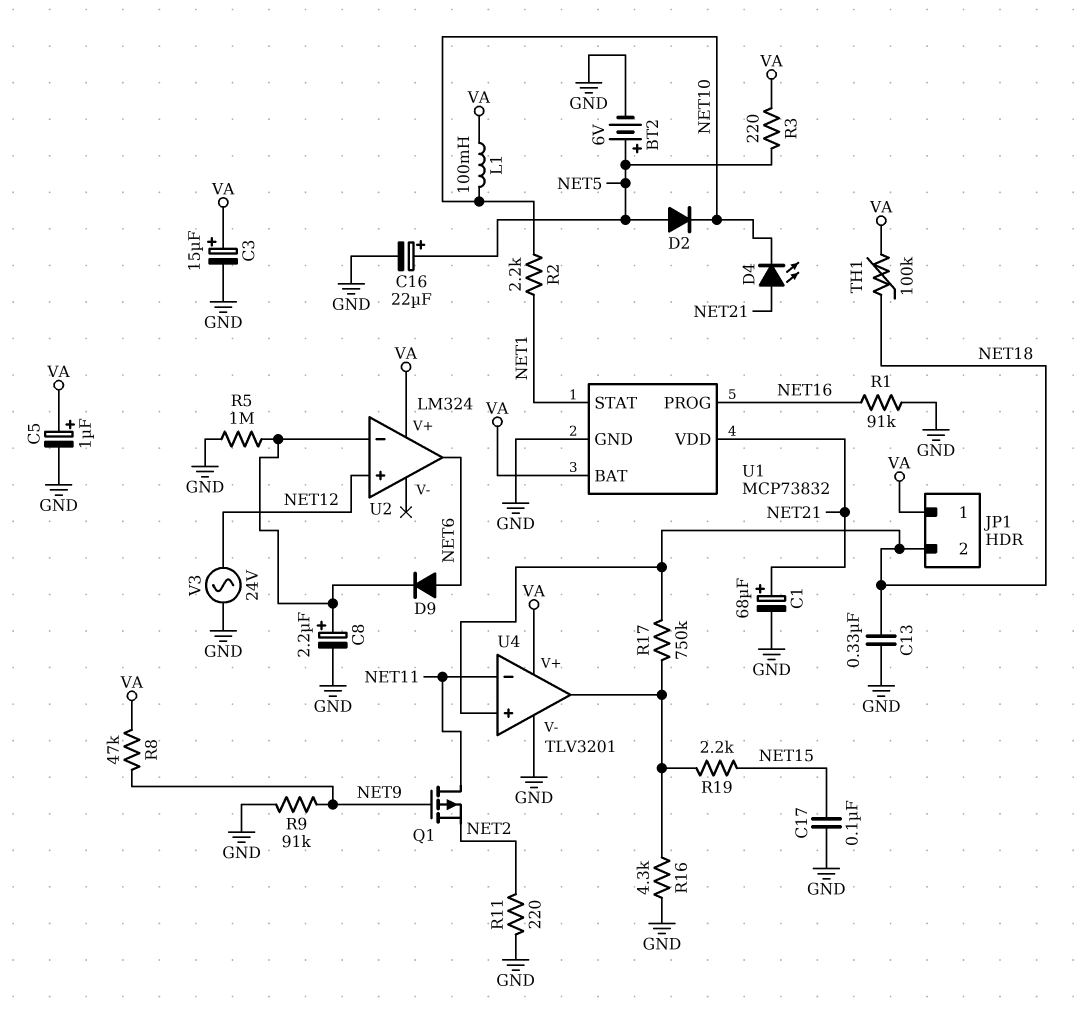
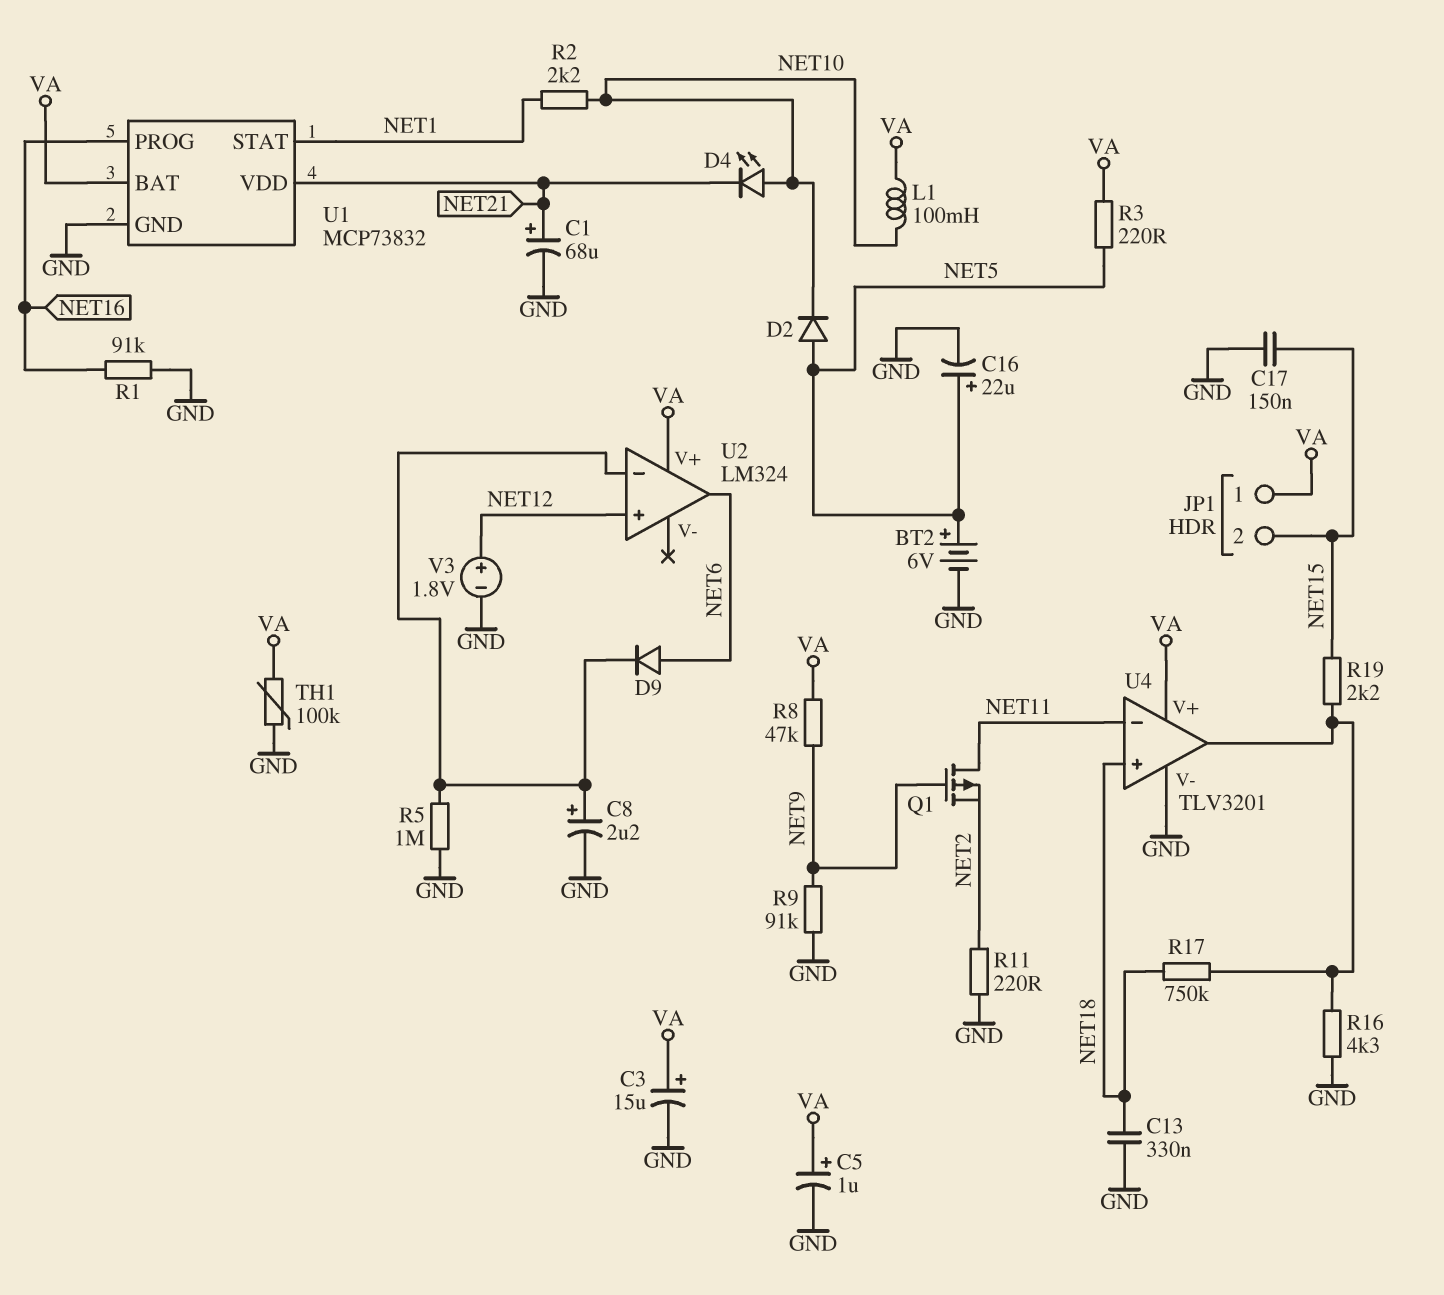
C17: 100nF (GND, NET15) -> 150nF (GND, NET15)
D4: LED (A NET21, K NET10) -> LED (A NET10, K NET21)
JP1 pin 2: NET18 -> NET15
TH1: 100k (NET18, VA) -> 100k (GND, VA)
V3: AC 24V (GND, NET12) -> 1.8V (plus NET12, minus GND)

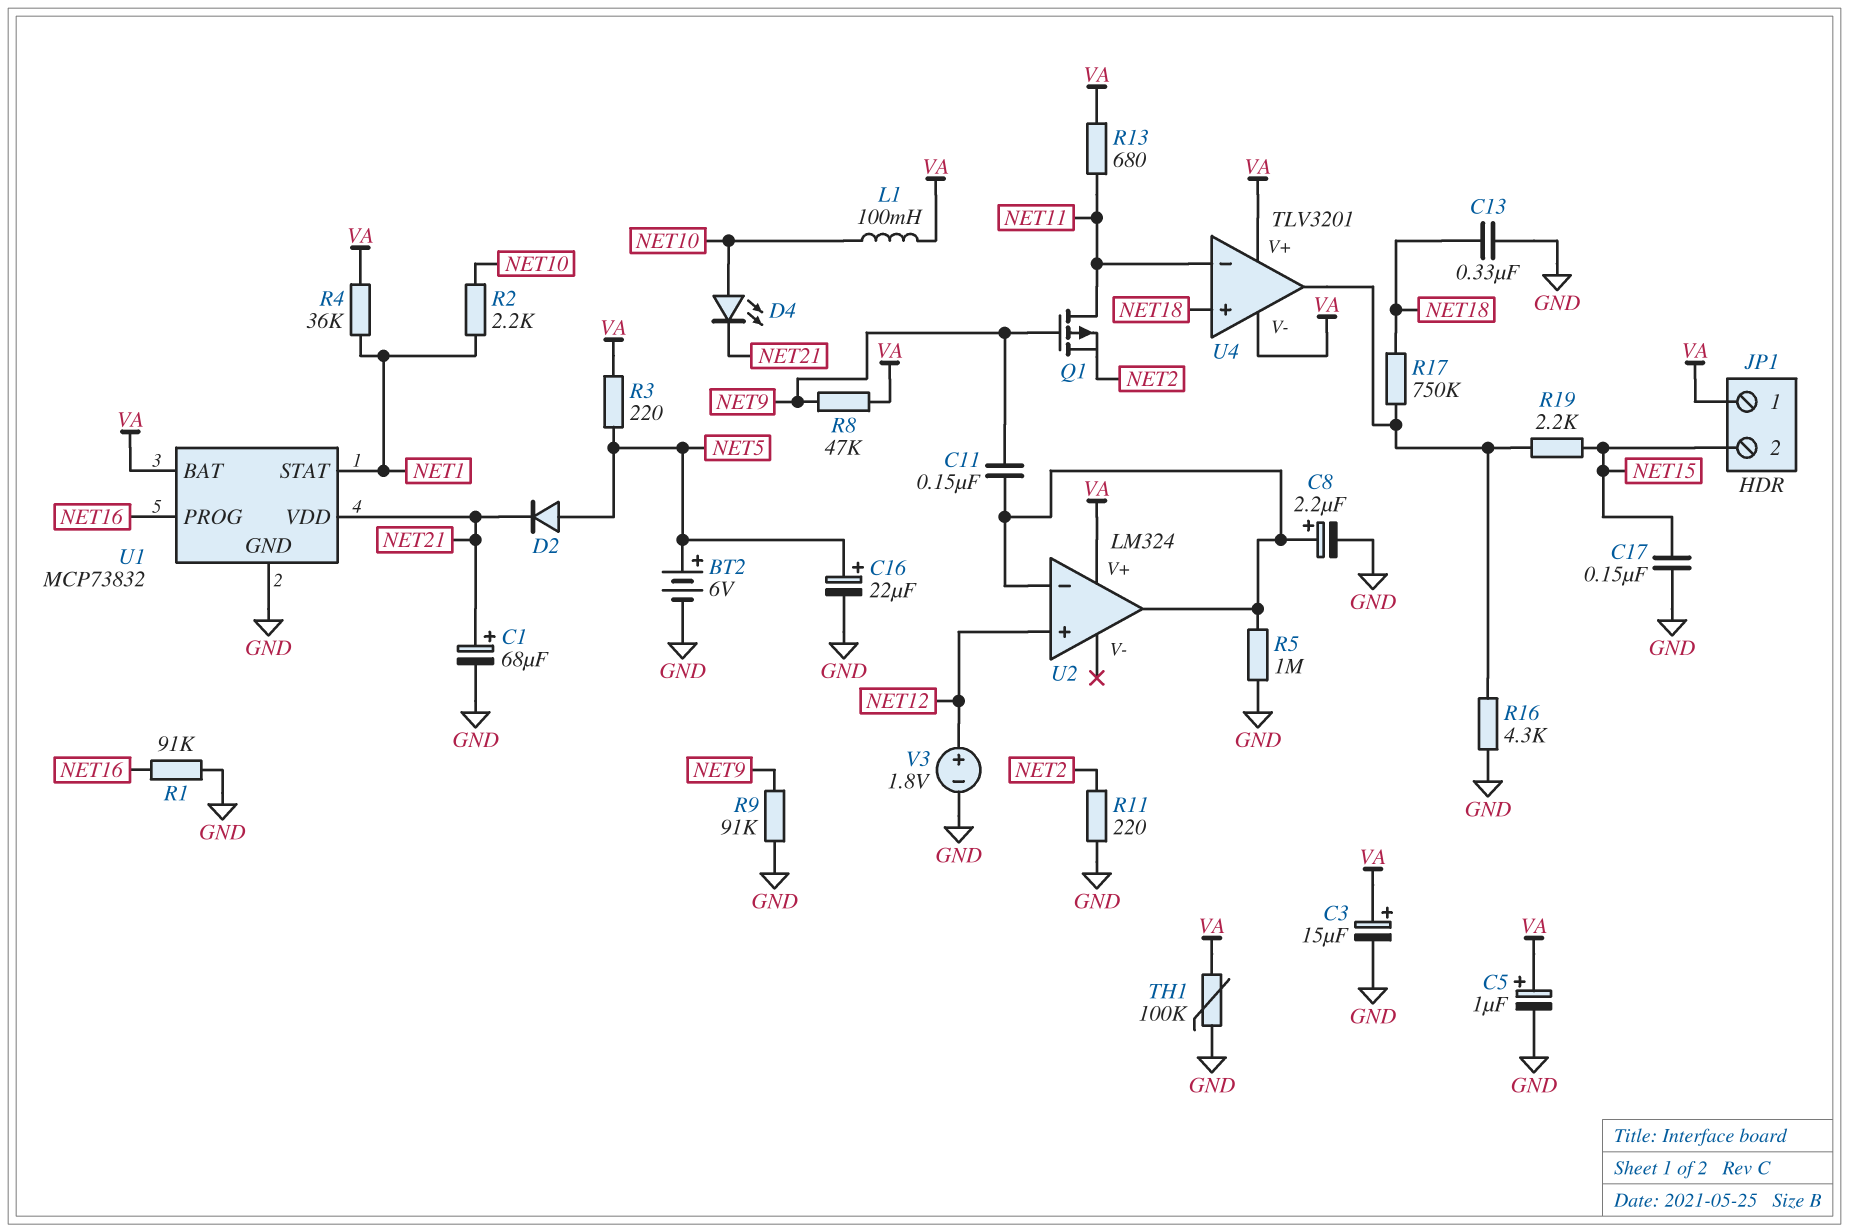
C11: none -> 150nF (NET9, U2/in-)
D2: diode (A NET5, K NET10) -> diode (A NET5, K NET21)
D9: diode (A NET6, K U2/in-) -> none
R4: none -> 36k (NET1, VA)
R13: none -> 680 (NET11, VA)
U2 pin out: NET6 -> U2/in-
U4 pin V-: GND -> VA

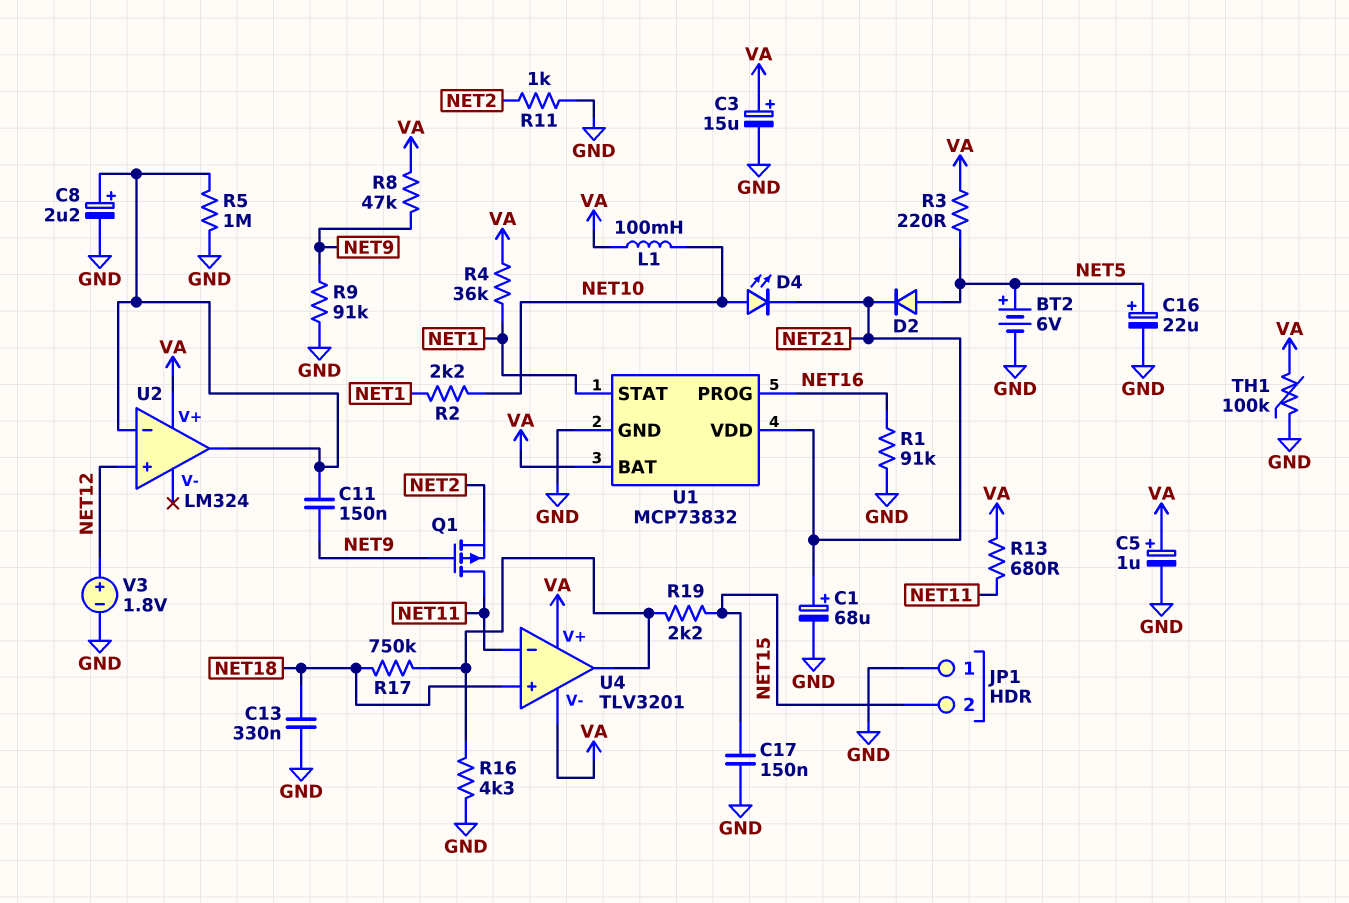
JP1 pin 1: VA -> GND
R11: 220 (GND, NET2) -> 1k (GND, NET2)

